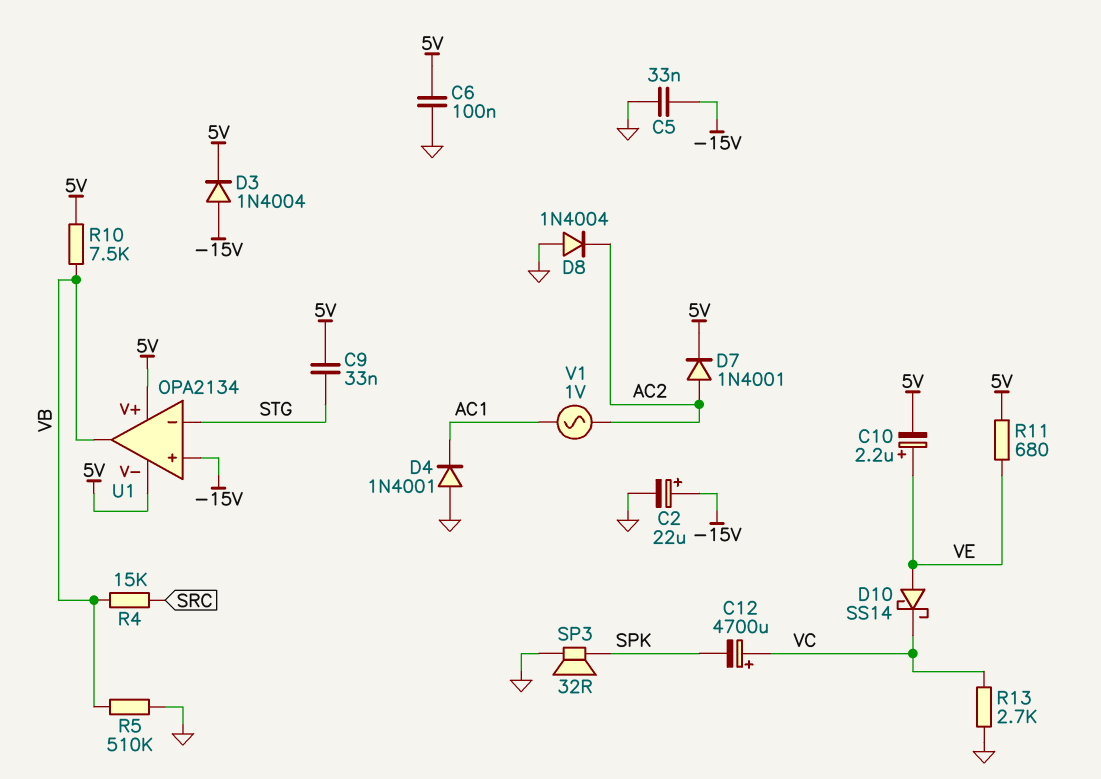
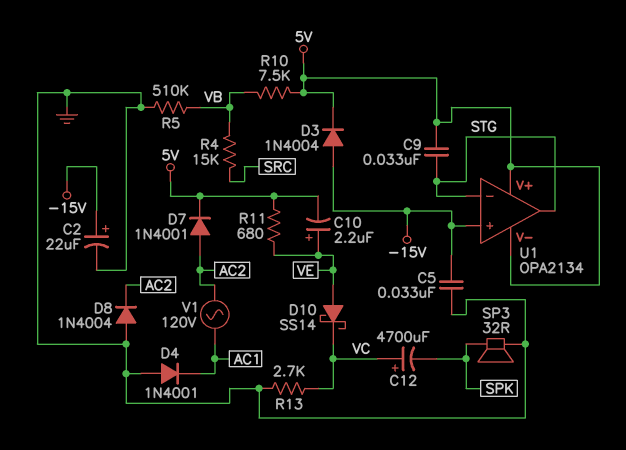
C6: 100nF (5V, GND) -> none
U1 pin out: VB -> STG
V1: AC 1V (AC1, AC2) -> AC 120V (AC1, AC2)

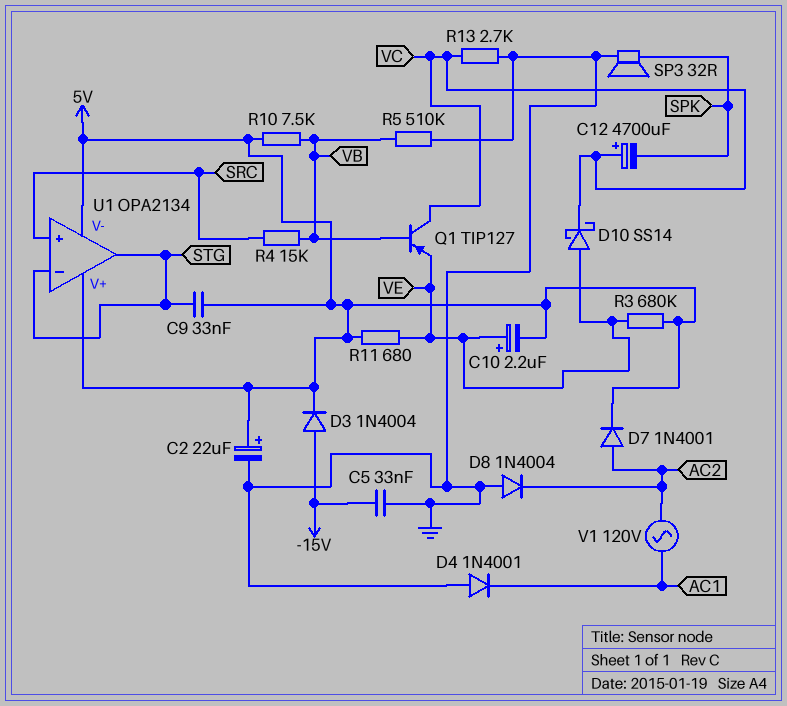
C2: 22uF (plus -15V, minus GND) -> 22uF (plus 5V, minus GND)
Q1: none -> PNP TIP127 (B VB, C VC, E VE)
R3: none -> 680k (5V, VE)
U1 pin in+: -15V -> SRC

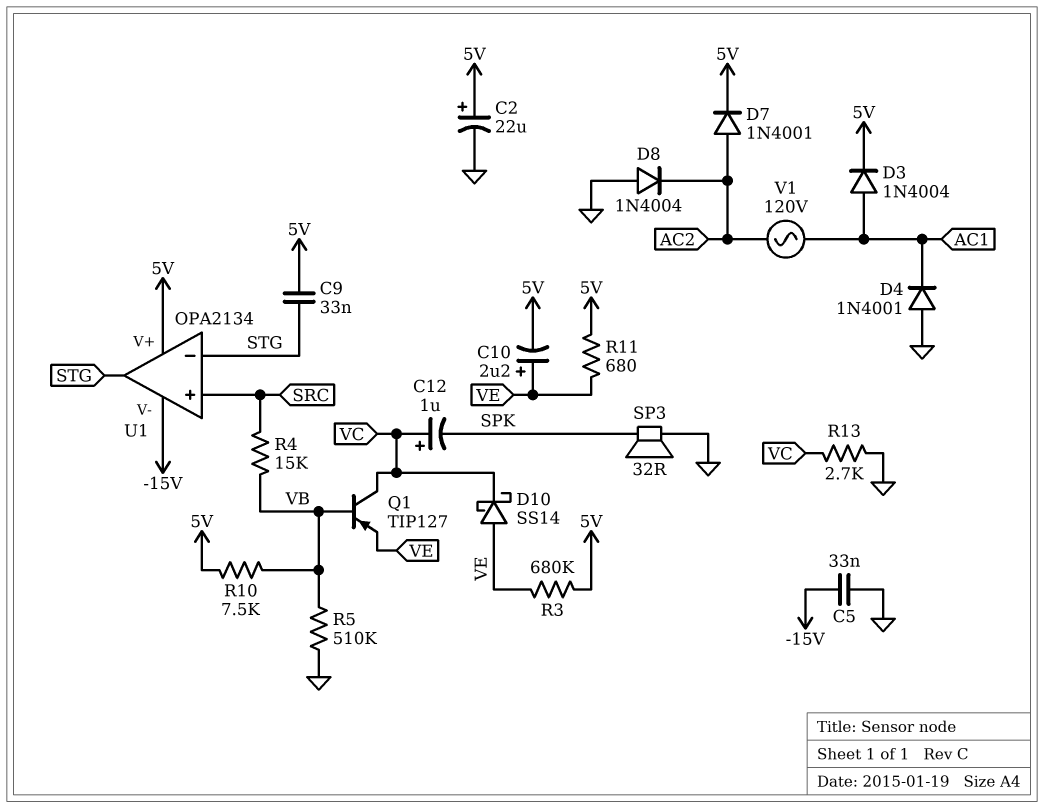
C12: 4700uF (plus VC, minus SPK) -> 1uF (plus VC, minus SPK)
D3: diode 1N4004 (A -15V, K 5V) -> diode 1N4004 (A AC1, K 5V)
U1 pin V-: 5V -> -15V

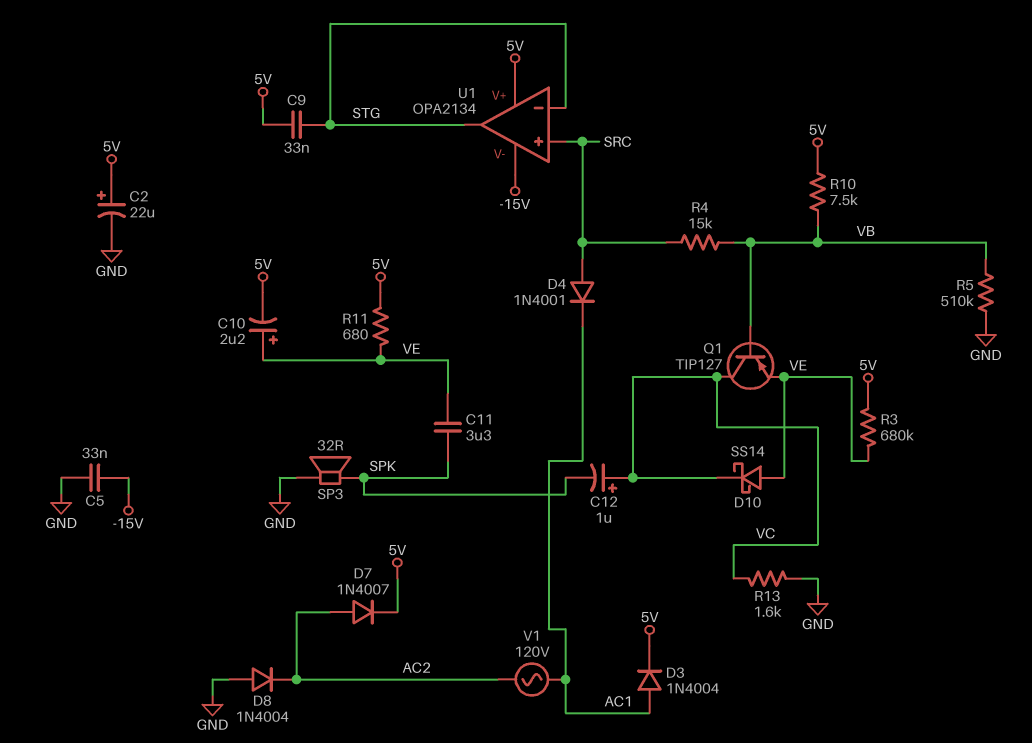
C11: none -> 3.3uF (SPK, VE)
D4: diode 1N4001 (A GND, K AC1) -> diode 1N4001 (A SRC, K AC1)
D7: diode 1N4001 (A AC2, K 5V) -> diode 1N4007 (A AC2, K 5V)
R13: 2.7k (GND, VC) -> 1.6k (GND, VC)

